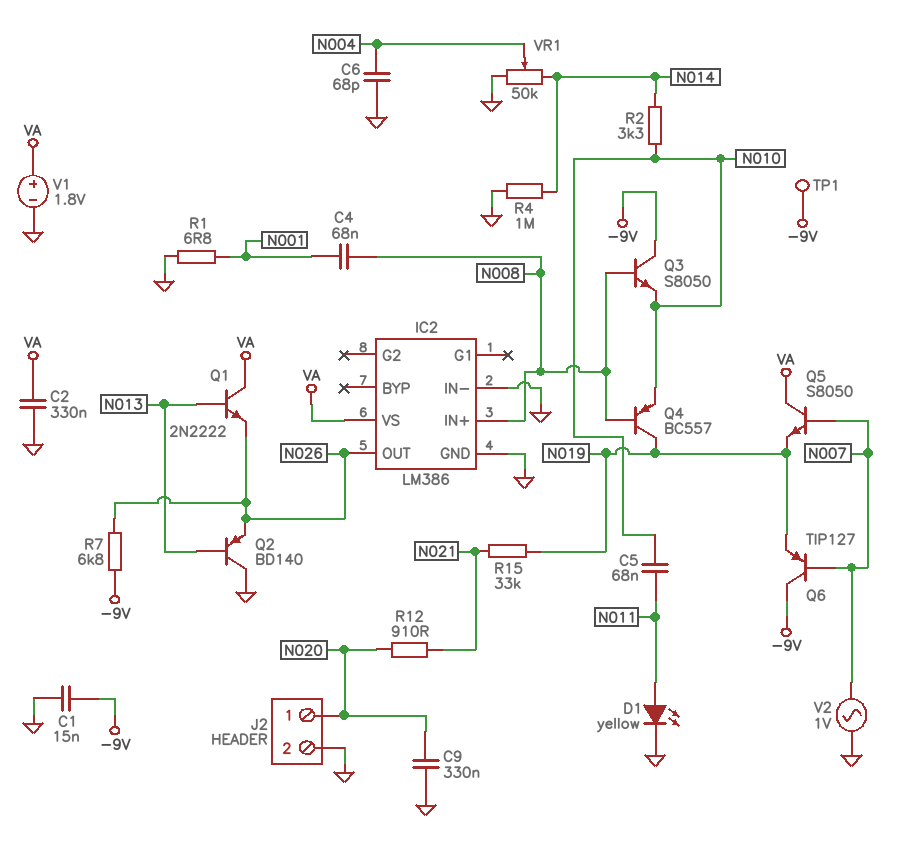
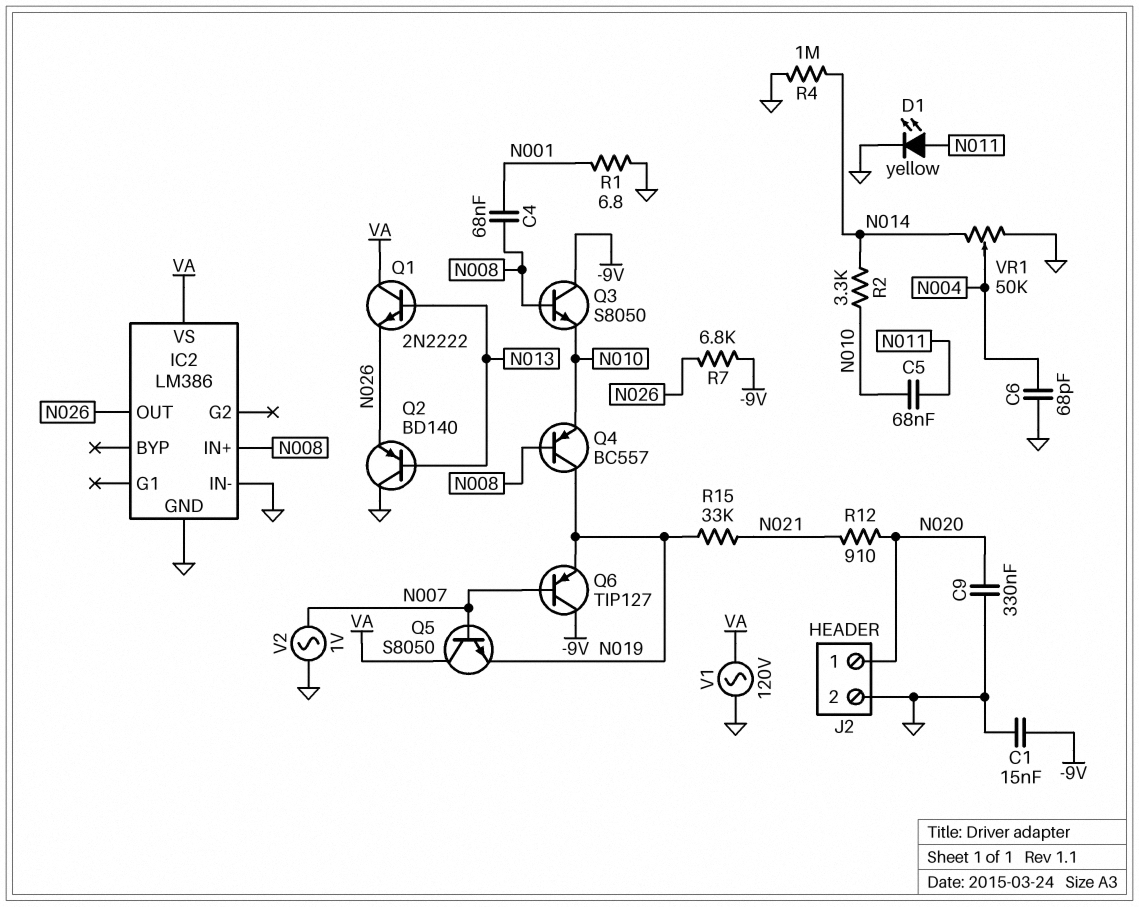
C2: 330nF (GND, VA) -> none
TP1: test point (-9V) -> none
V1: 1.8V (plus VA, minus GND) -> AC 120V (GND, VA)

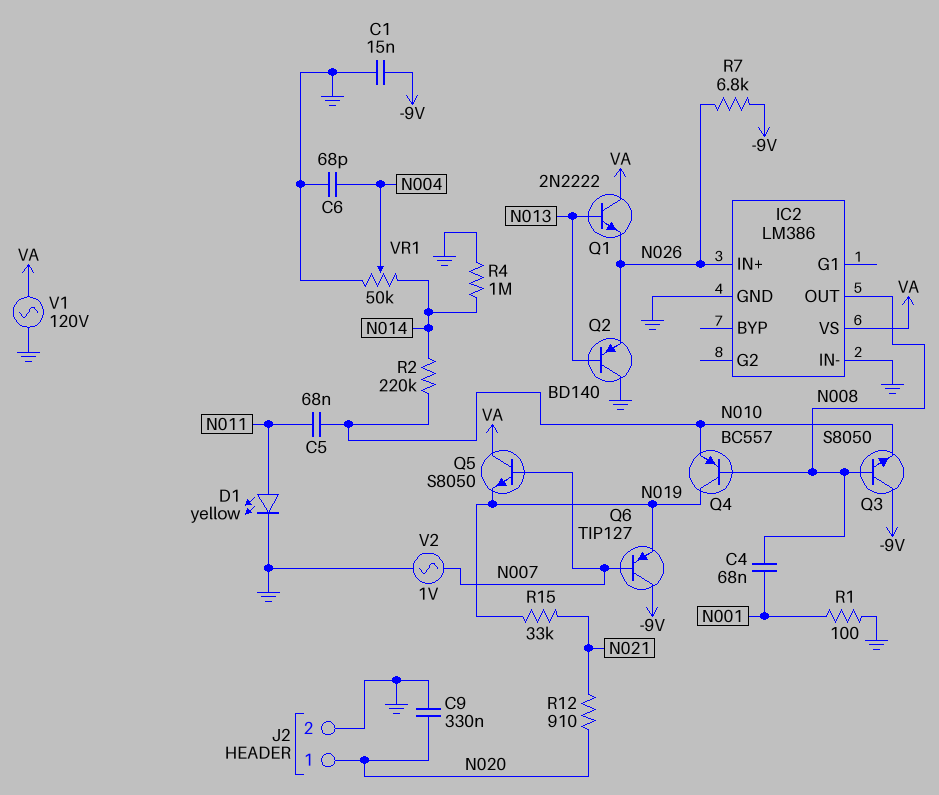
IC2 pin IN+: N008 -> N026
IC2 pin OUT: N026 -> N008
R1: 6.8 (GND, N001) -> 100 (GND, N001)
R2: 3.3k (N010, N014) -> 220k (N010, N014)

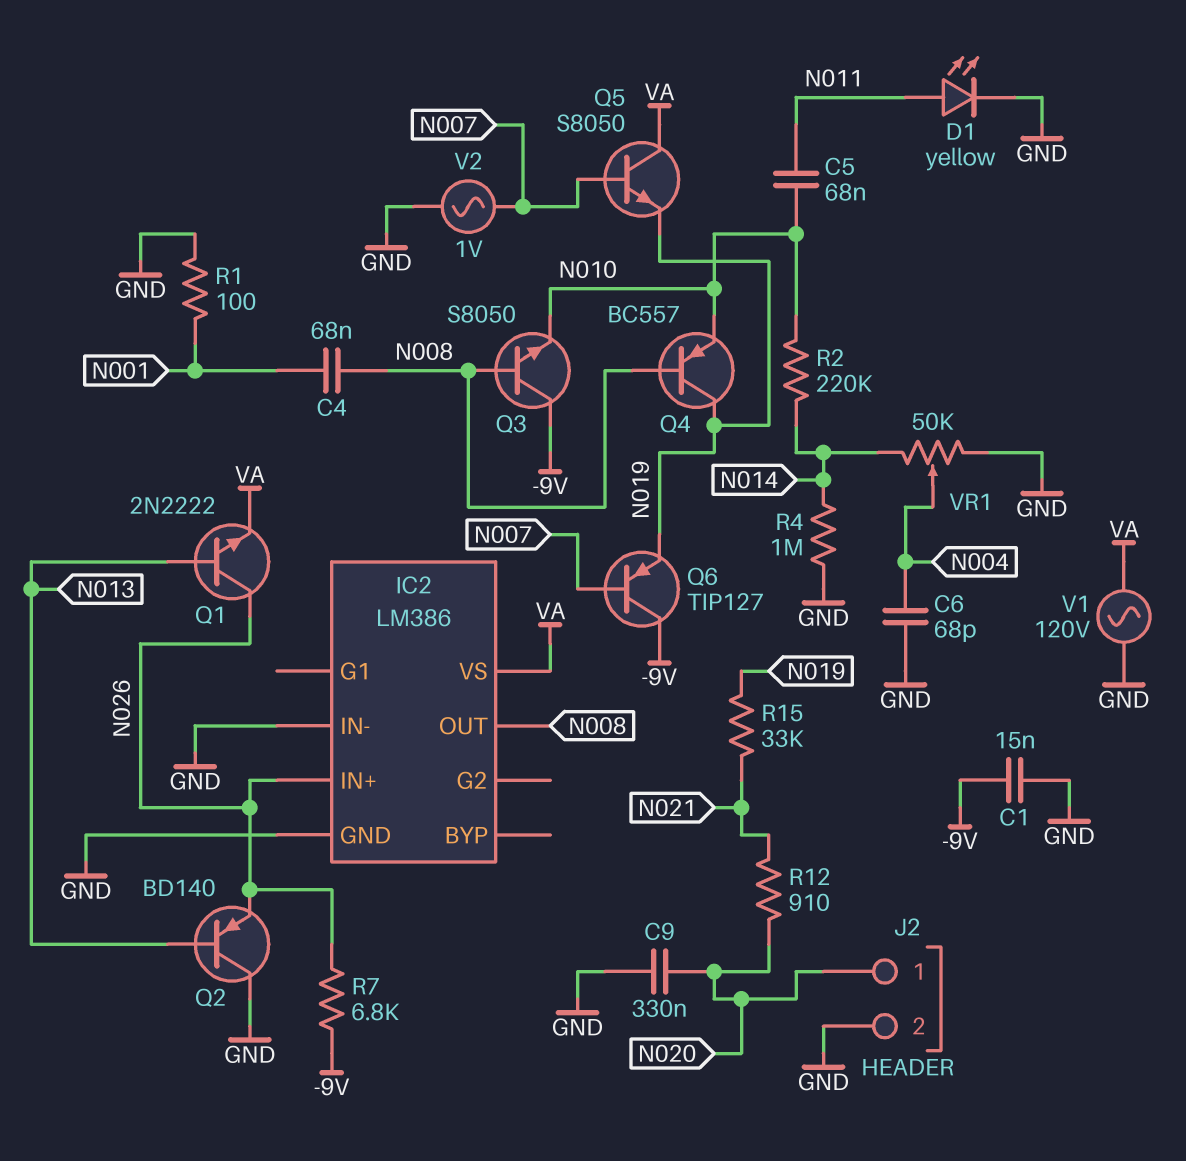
Q1: NPN 2N2222 (B N013, C VA, E N026) -> NPN 2N2222 (B N013, C N026, E VA)

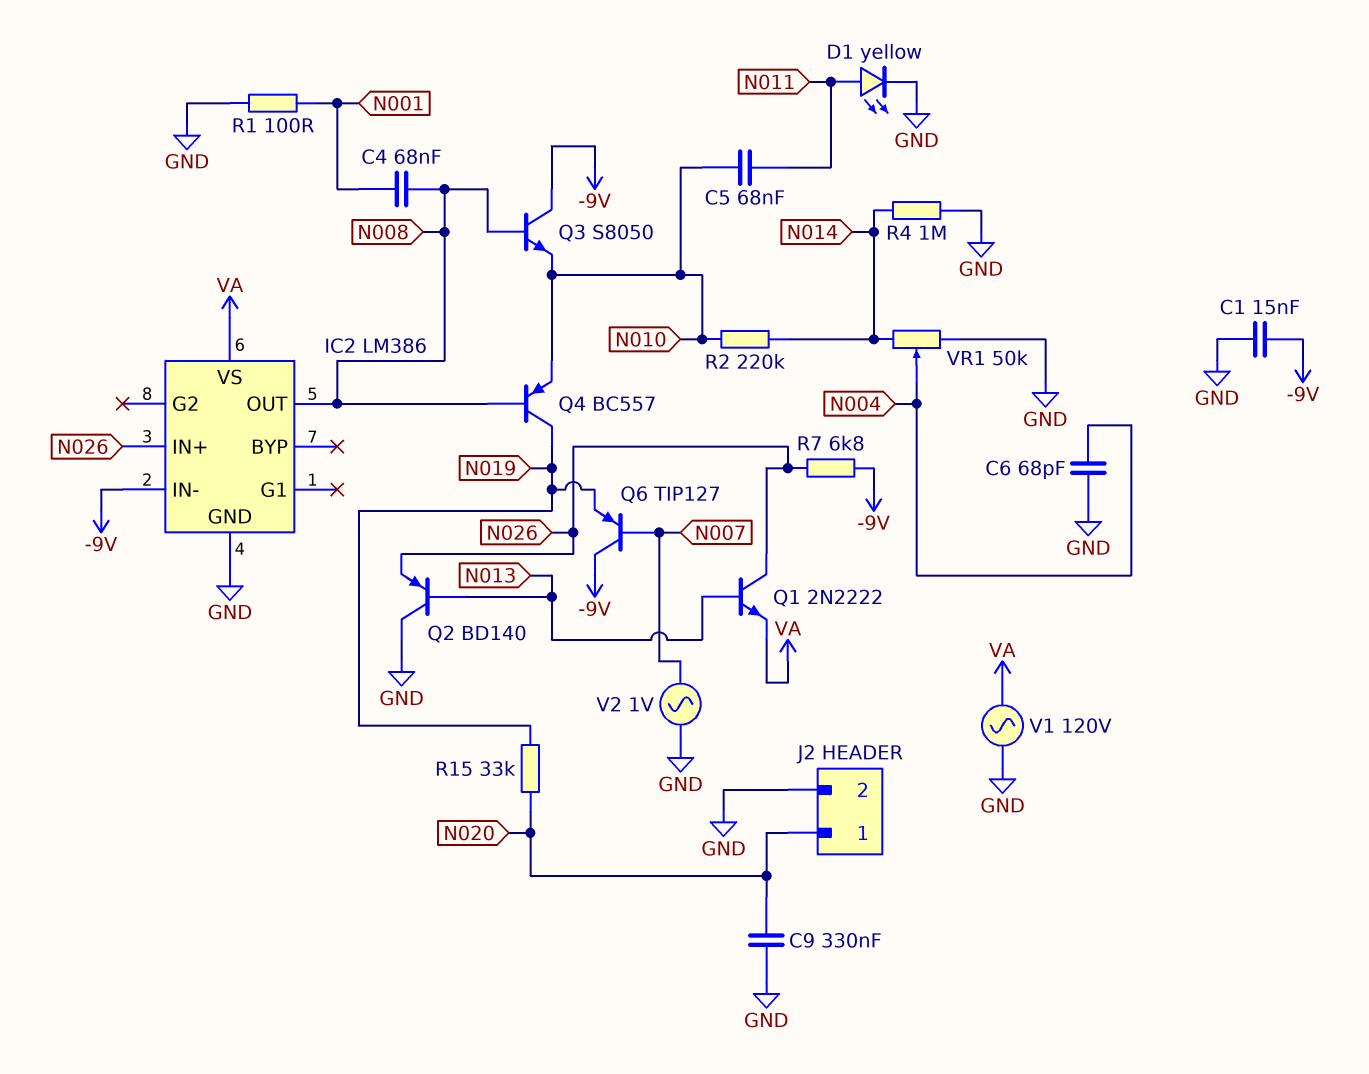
IC2 pin IN-: GND -> -9V
Q5: NPN S8050 (B N007, C VA, E N019) -> none
R12: 910 (N020, N021) -> none
R15: 33k (N019, N021) -> 33k (N019, N020)

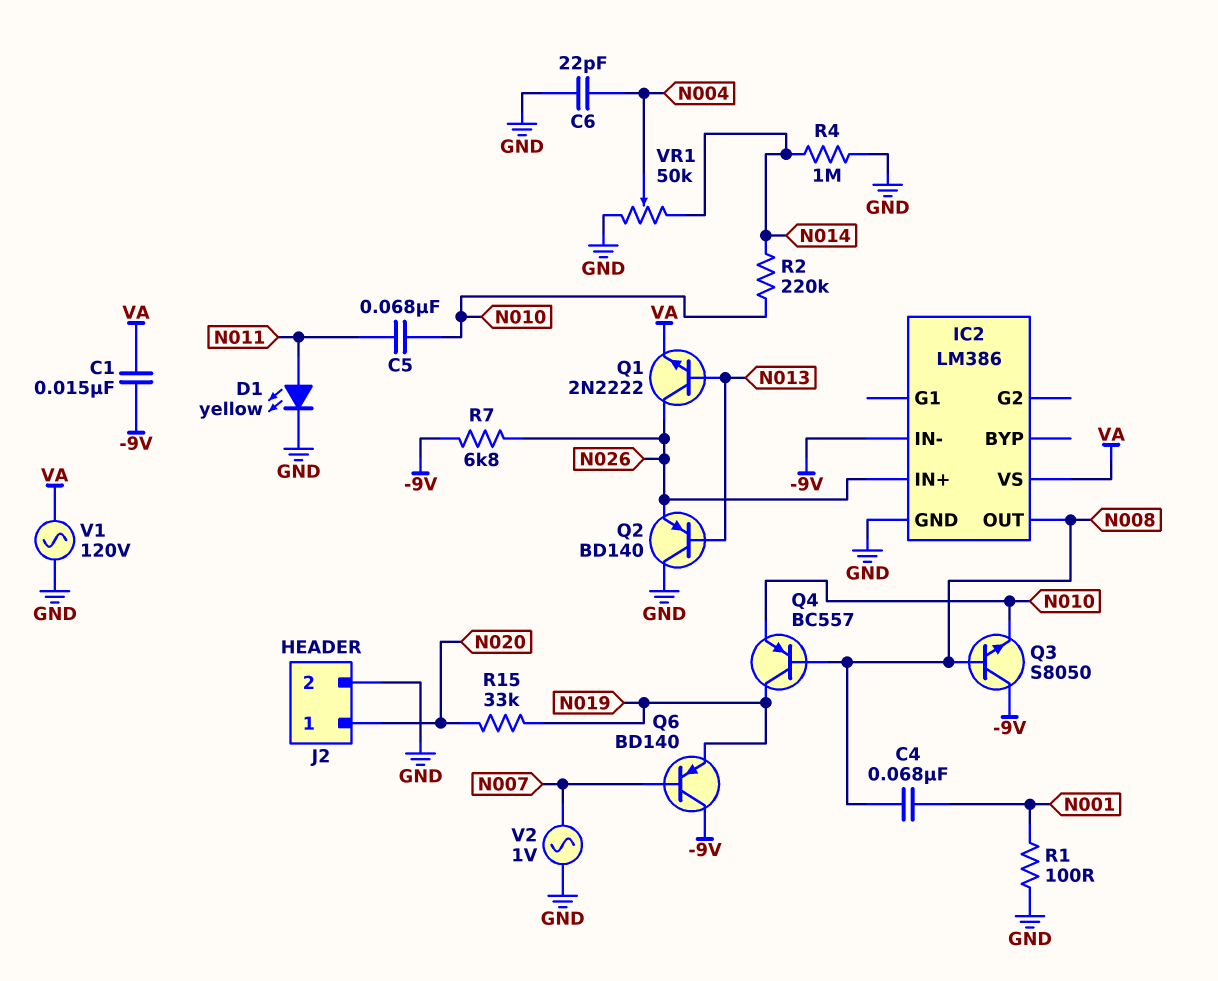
C1: 15nF (-9V, GND) -> 15nF (-9V, VA)
C6: 68pF (GND, N004) -> 22pF (GND, N004)
C9: 330nF (GND, N020) -> none
Q6: PNP TIP127 (B N007, C -9V, E N019) -> PNP BD140 (B N007, C -9V, E N019)

